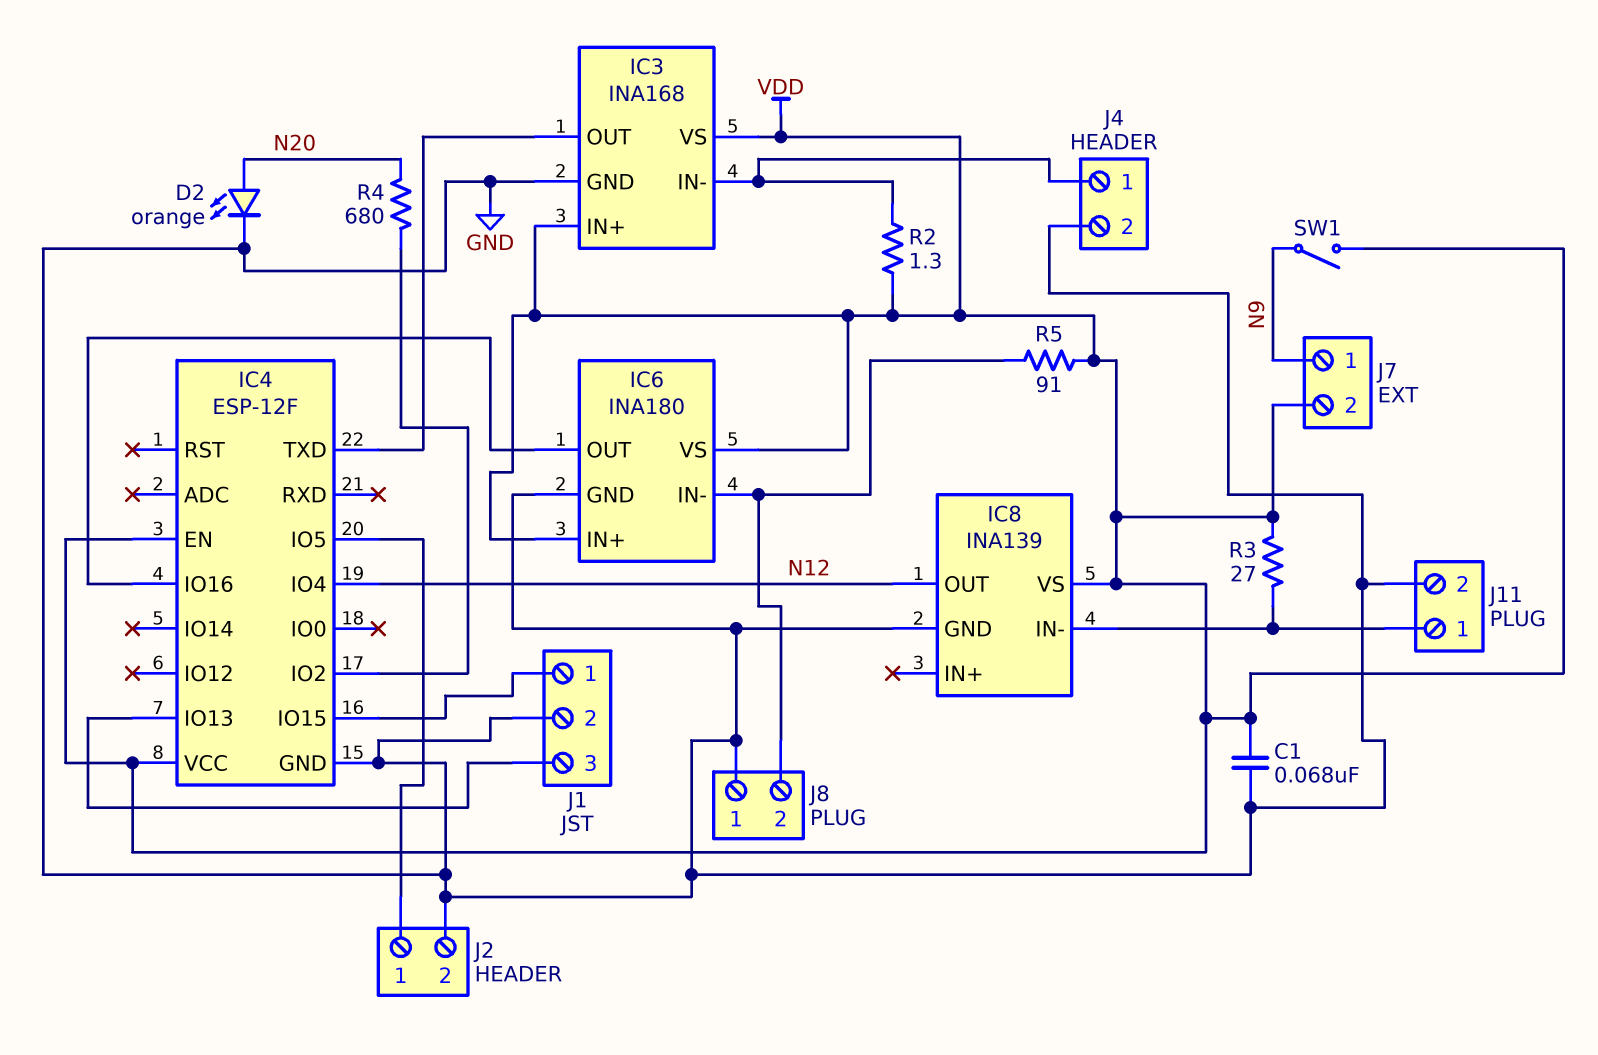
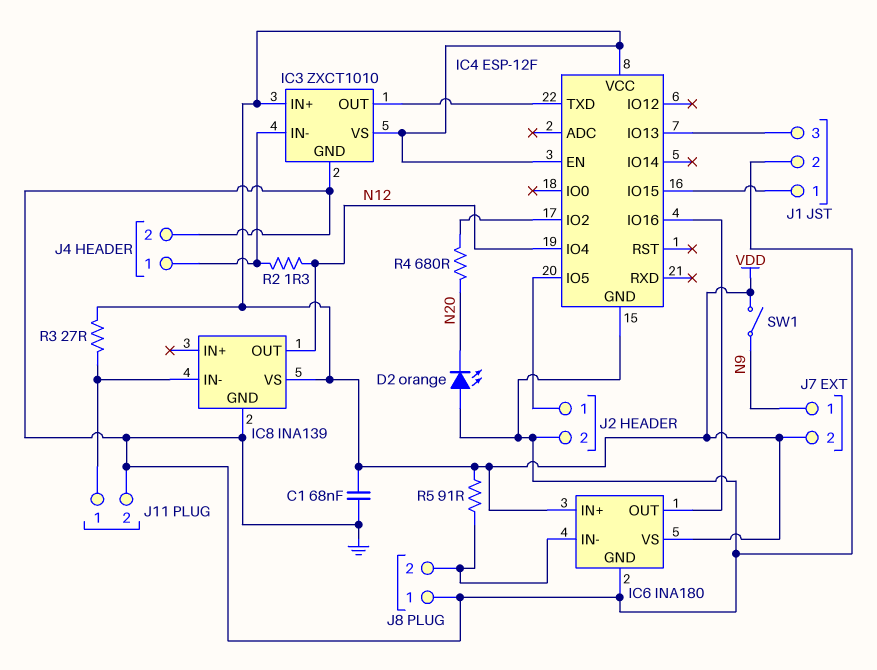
D2: LED orange (A N20, K GND) -> LED orange (A GND, K N20)
IC3: INA168 -> ZXCT1010
R2: 1.3 (IC3/IN-, VDD) -> 1.3 (IC3/IN-, N12)

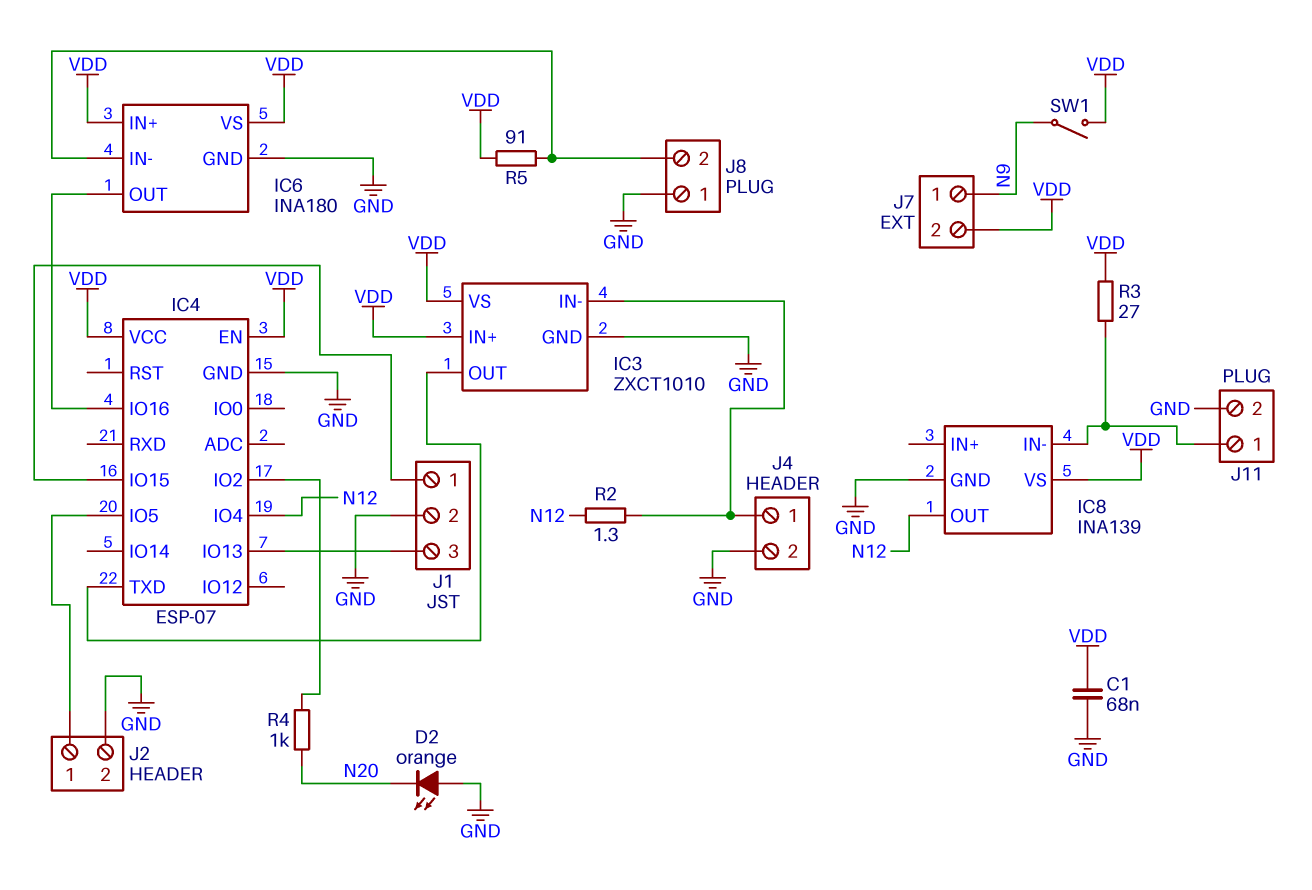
IC4: ESP-12F -> ESP-07
R4: 680 (IC4/IO2, N20) -> 1k (IC4/IO2, N20)

